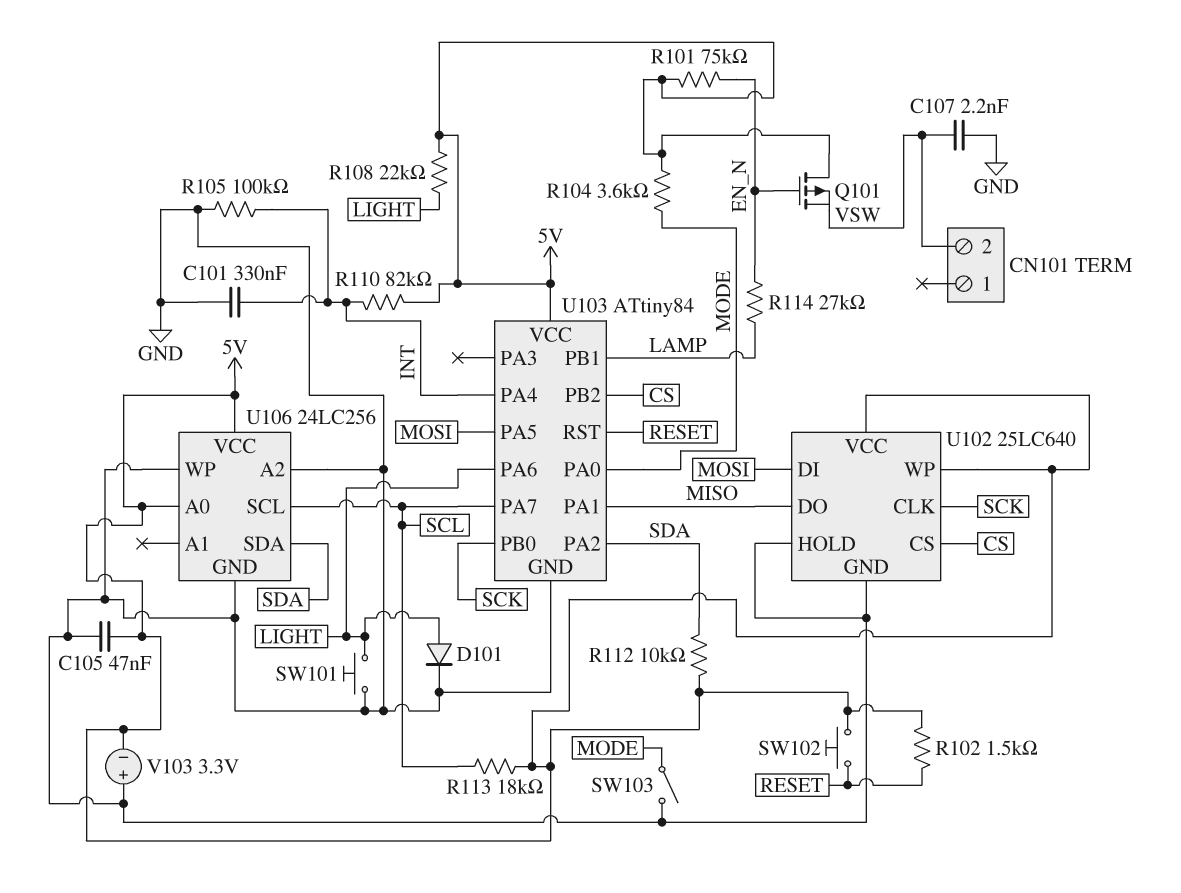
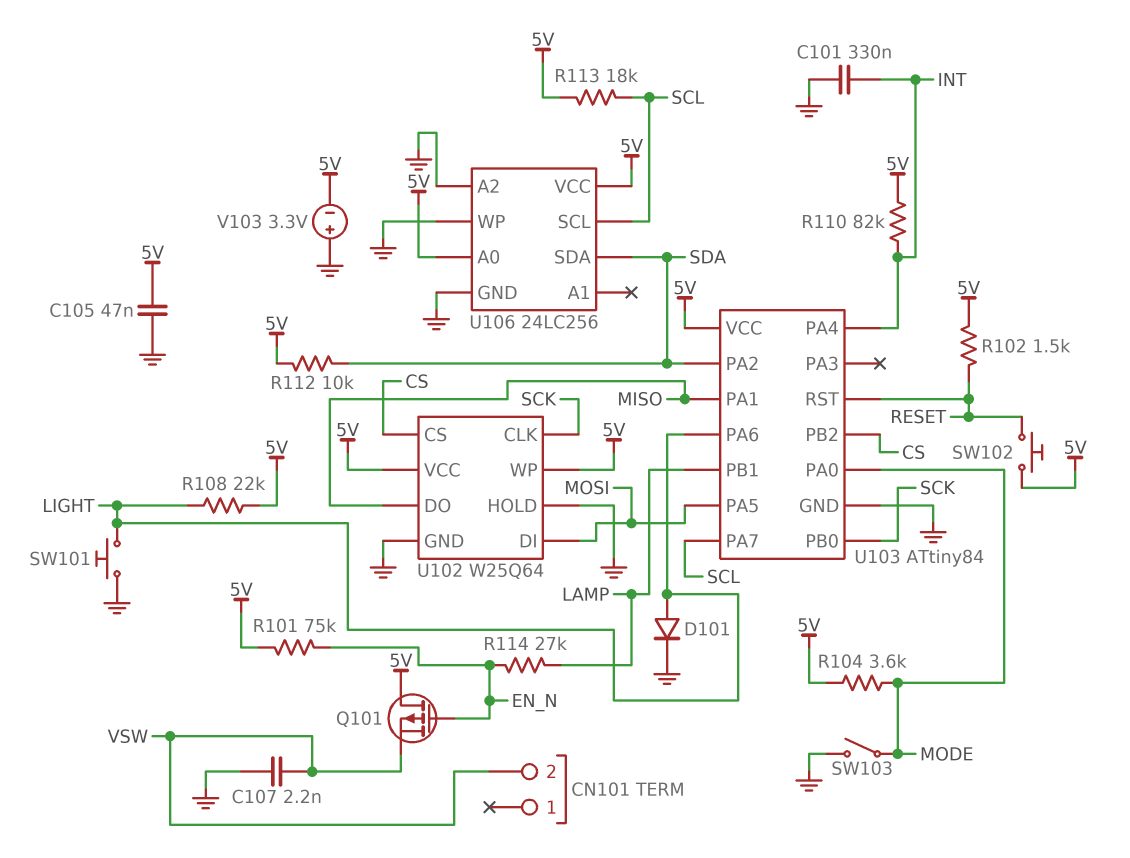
R105: 100k (GND, INT) -> none
U102: 25LC640 -> W25Q64

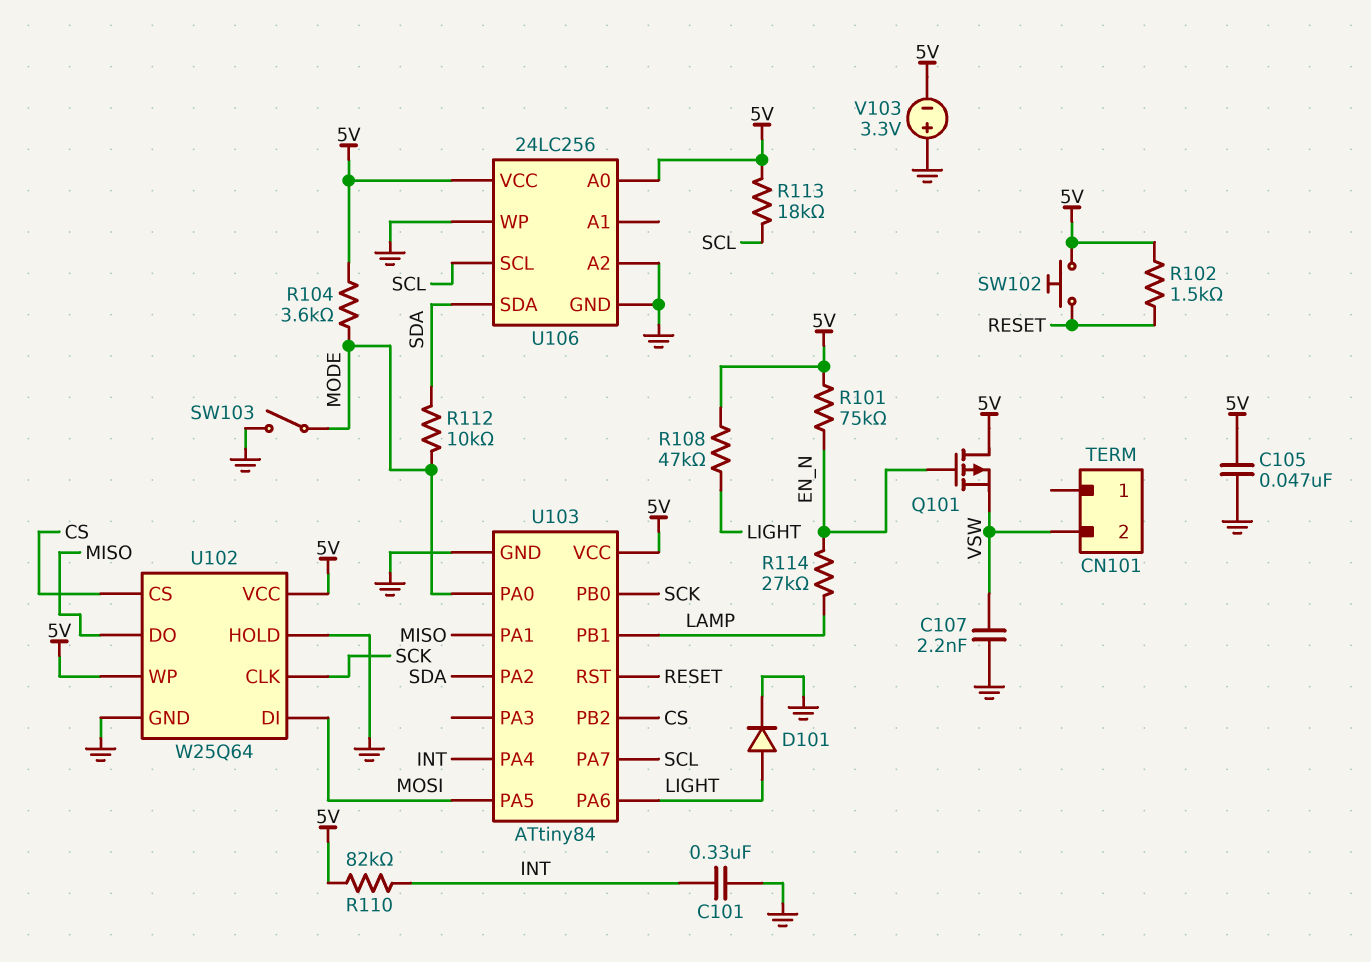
R108: 22k (5V, LIGHT) -> 47k (5V, LIGHT)
R112: 10k (5V, SDA) -> 10k (MODE, SDA)
SW101: button (GND, LIGHT) -> none

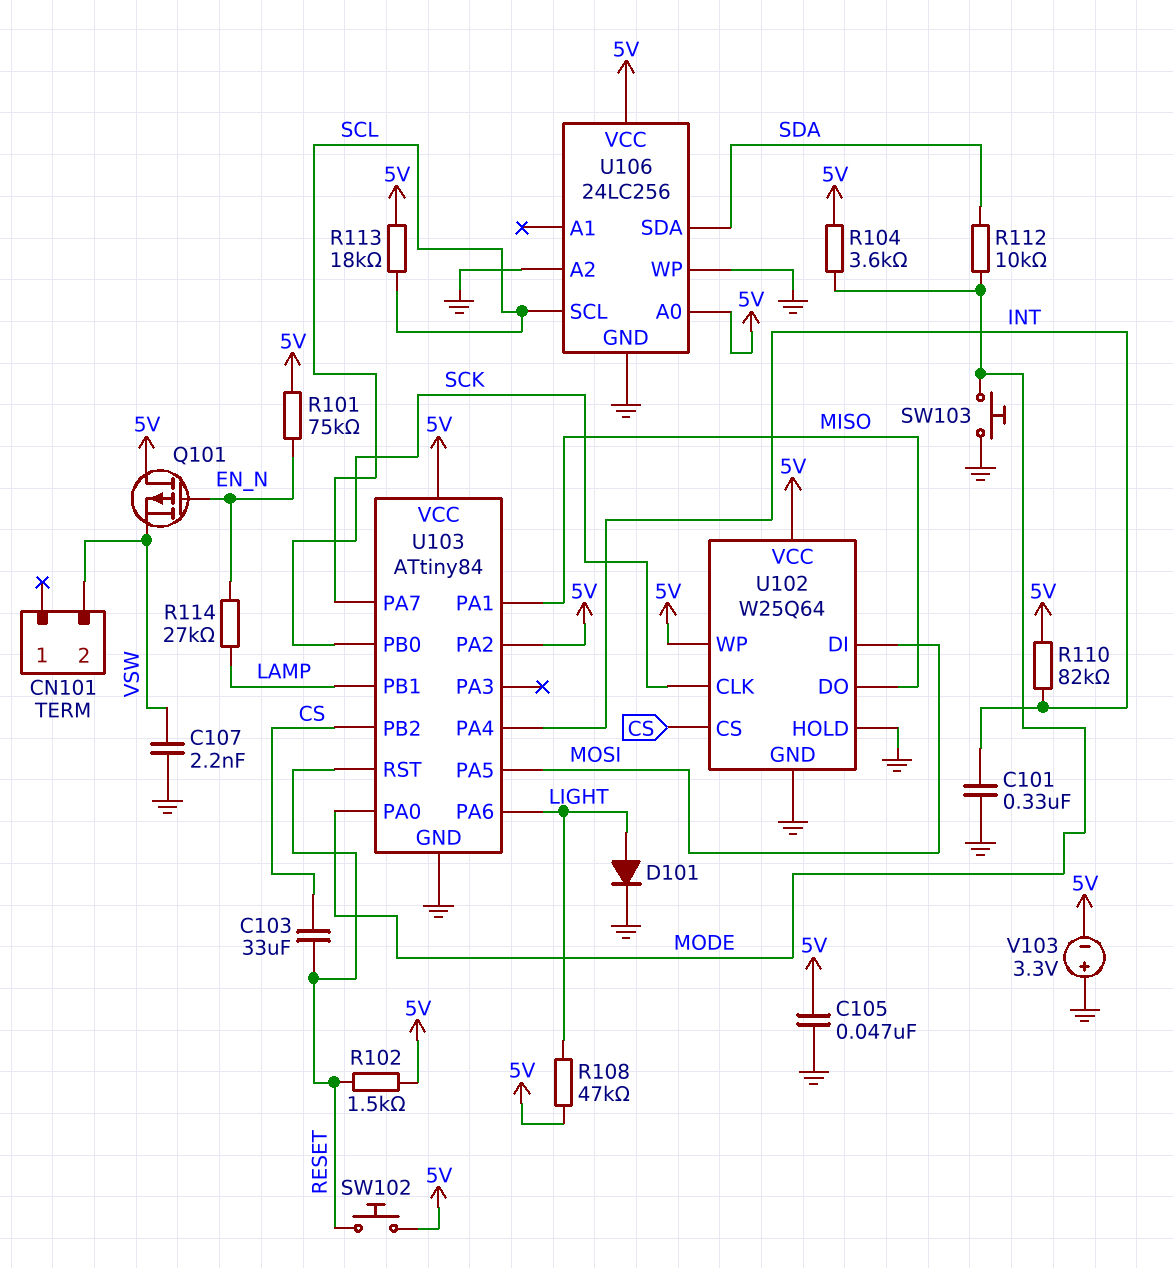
C103: none -> 33uF (CS, RESET)
SW103: switch (GND, MODE) -> button (GND, MODE)
U103 pin PA2: SDA -> 5V

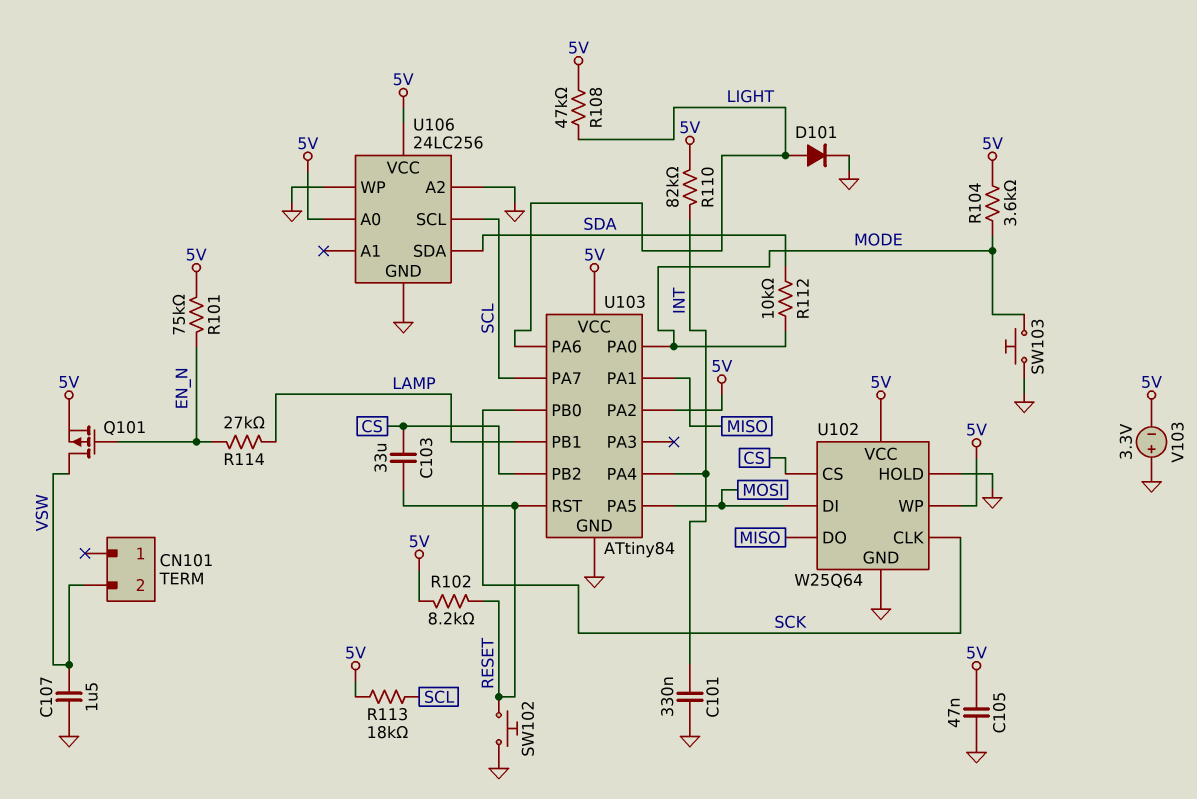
C107: 2.2nF (GND, VSW) -> 1.5uF (GND, VSW)
Q101: PMOS (G EN_N, D 5V, S VSW) -> PMOS (G EN_N, D VSW, S 5V)
R102: 1.5k (5V, RESET) -> 8.2k (5V, RESET)
SW102: button (5V, RESET) -> button (GND, RESET)

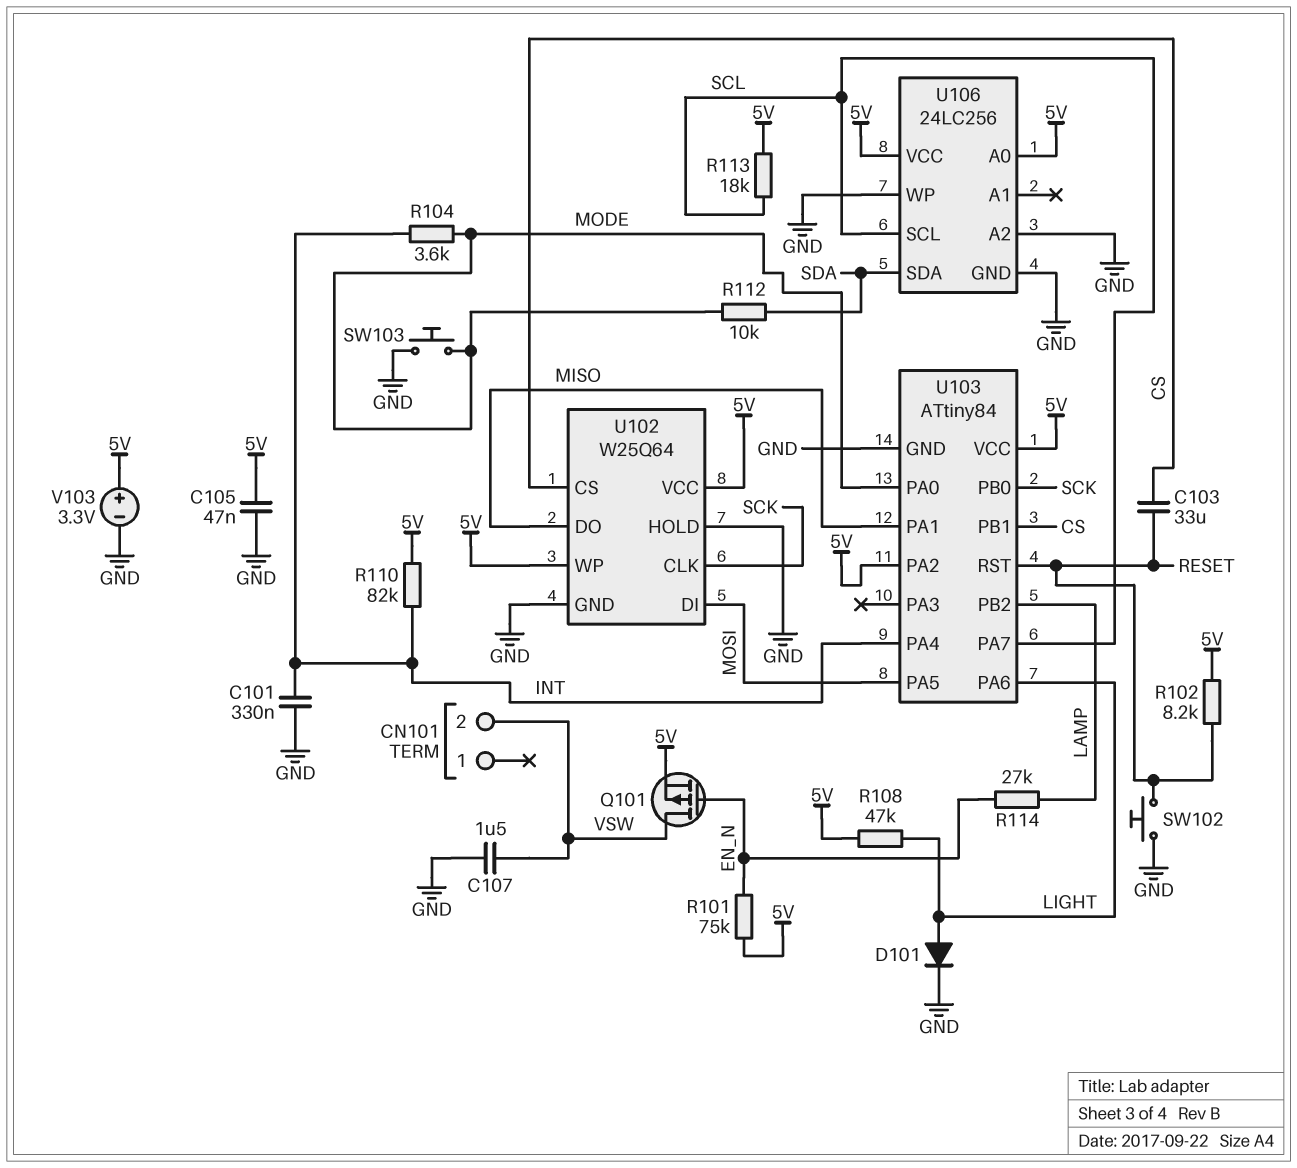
R104: 3.6k (5V, MODE) -> 3.6k (INT, MODE)
U103 pin PB1: LAMP -> CS
U103 pin PB2: CS -> LAMP
V103: 3.3V (plus GND, minus 5V) -> 3.3V (plus 5V, minus GND)

